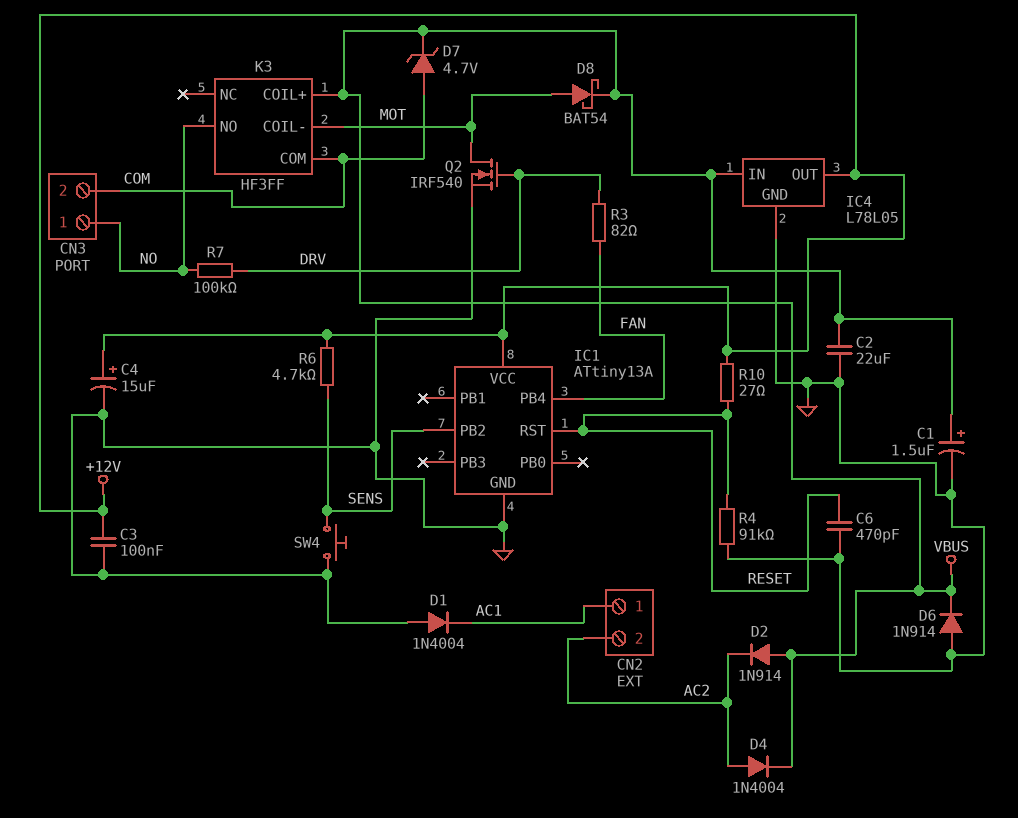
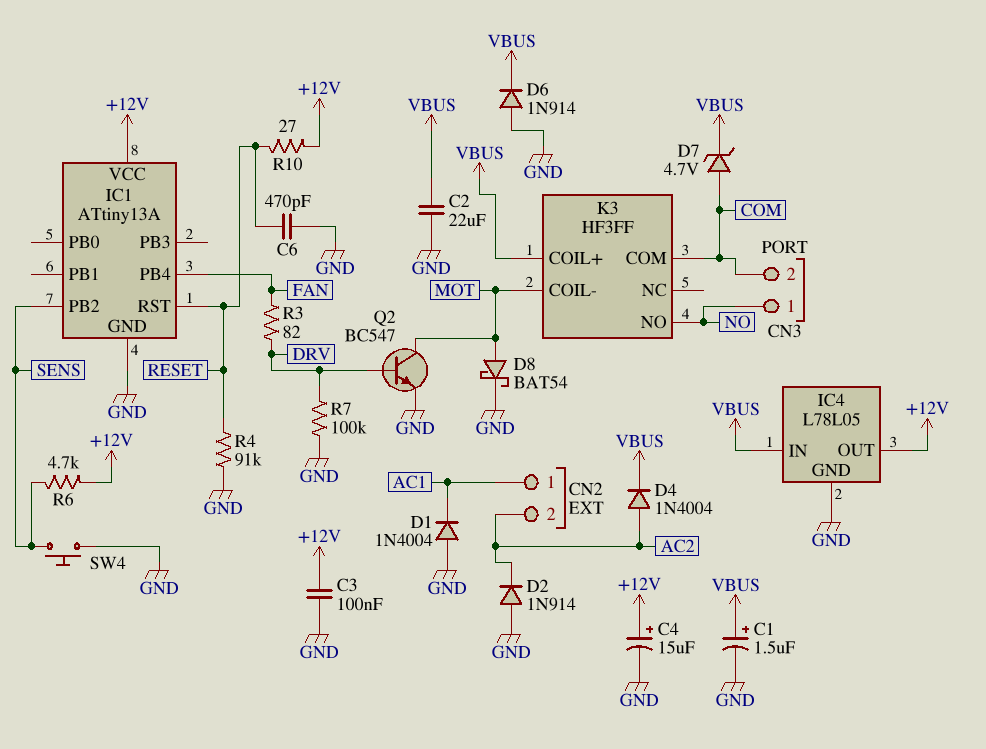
D2: diode 1N914 (A VBUS, K AC2) -> diode 1N914 (A GND, K AC2)
D8: schottky BAT54 (A MOT, K VBUS) -> schottky BAT54 (A MOT, K GND)
Q2: NMOS IRF540 (G DRV, D MOT, S GND) -> NPN BC547 (B DRV, C MOT, E GND)
R7: 100k (DRV, NO) -> 100k (DRV, GND)

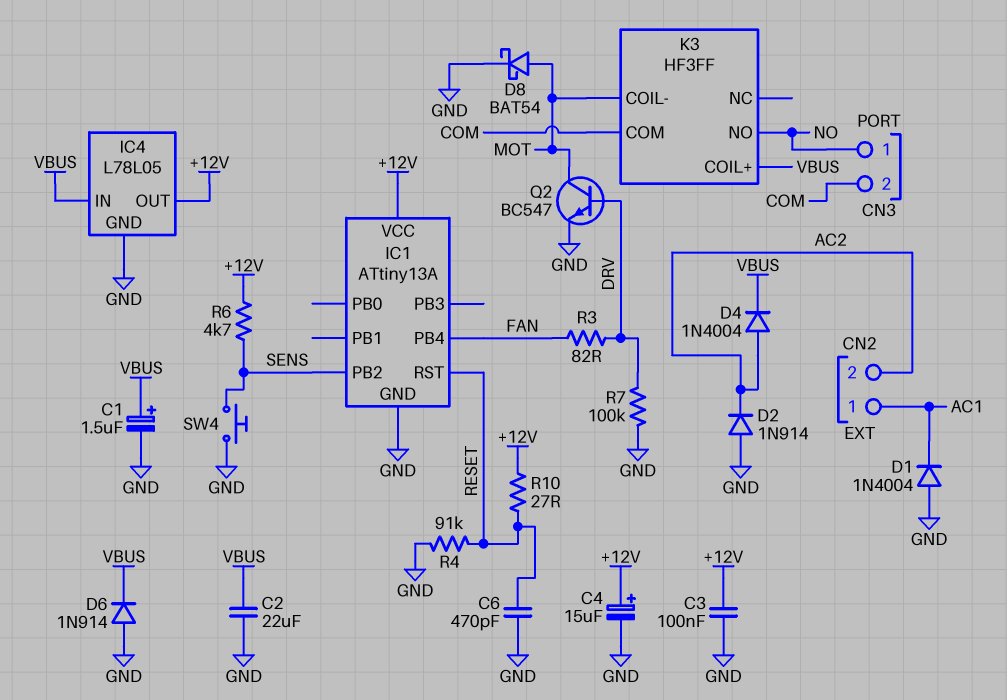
D7: zener 4.7V (A COM, K VBUS) -> none

